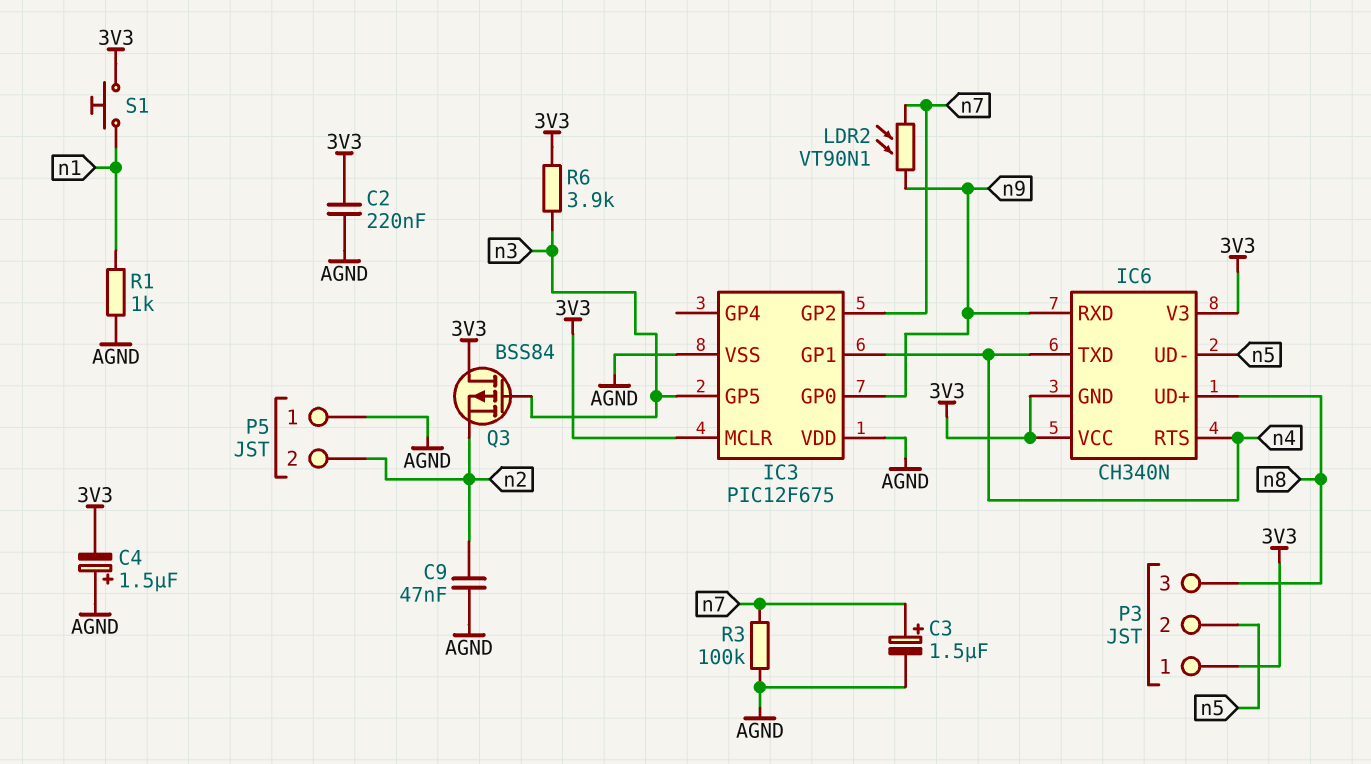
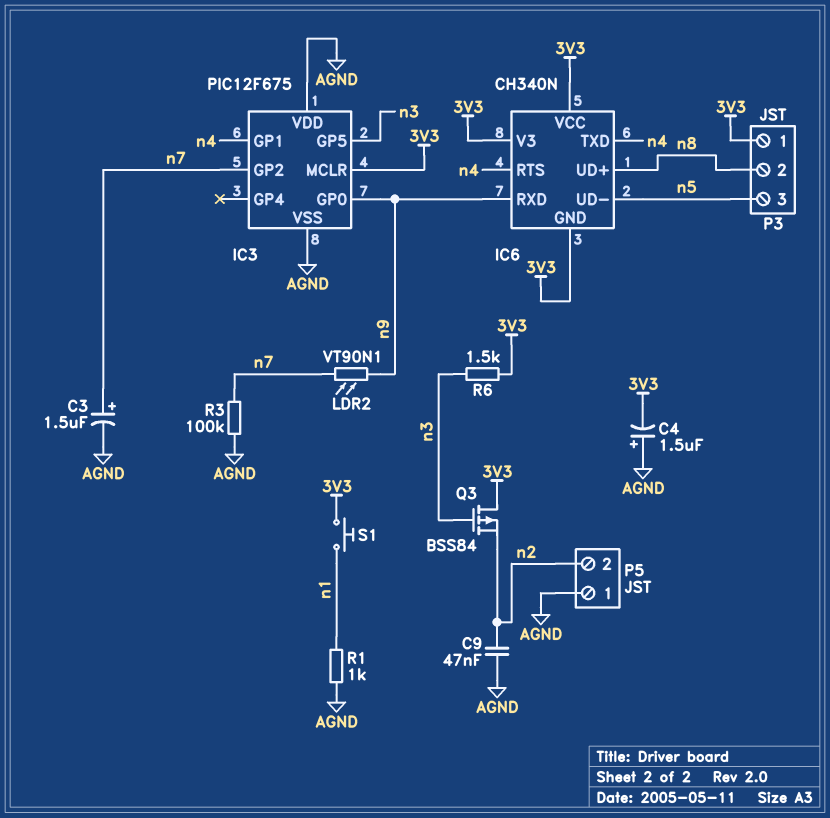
C2: 220nF (3V3, AGND) -> none
P3 pin 2: n5 -> n8
P3 pin 3: n8 -> n5
R6: 3.9k (3V3, n3) -> 1.5k (3V3, n3)

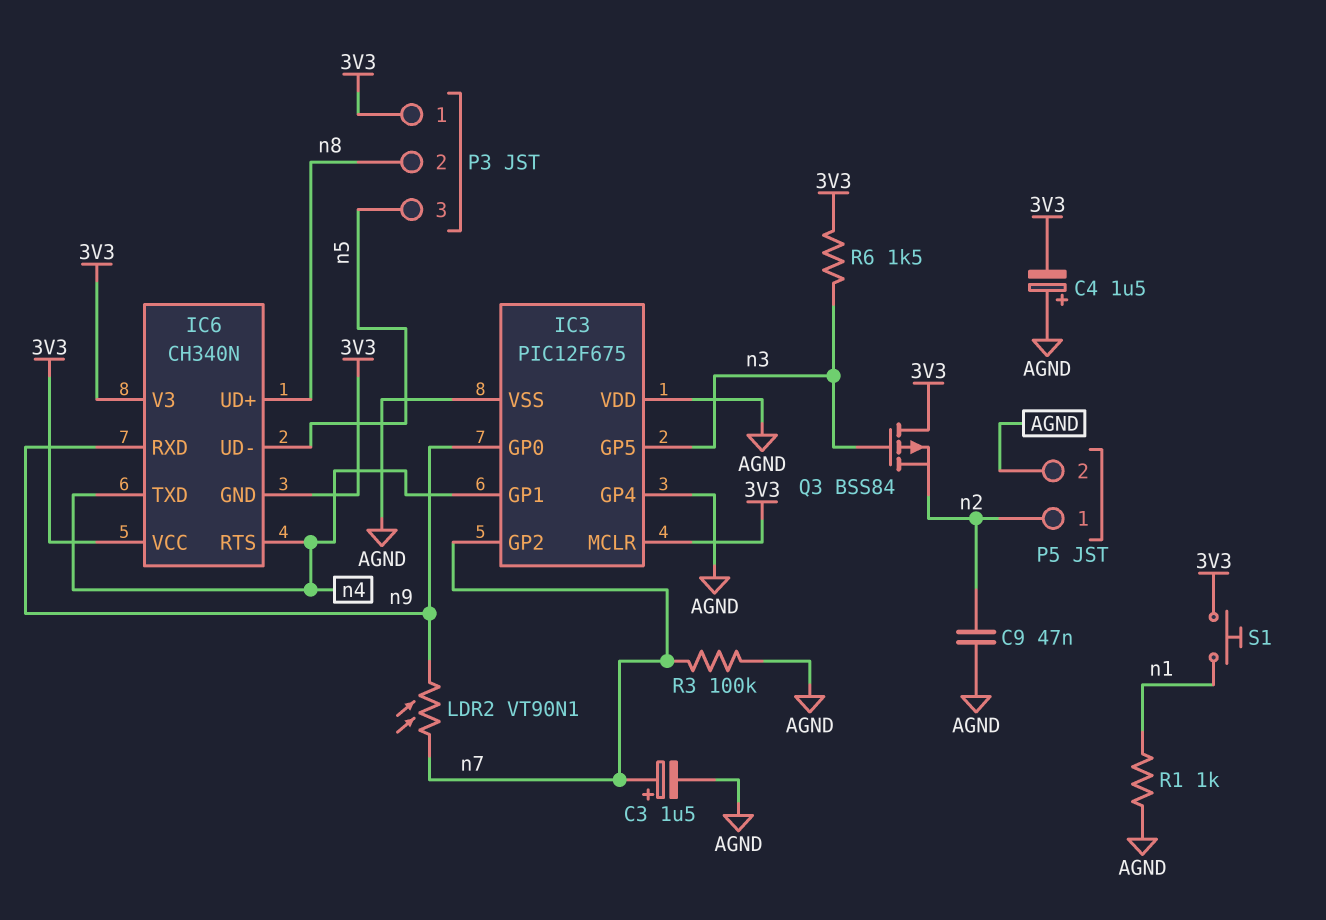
IC3 pin GP4: none -> AGND
P5 pin 1: AGND -> n2
P5 pin 2: n2 -> AGND

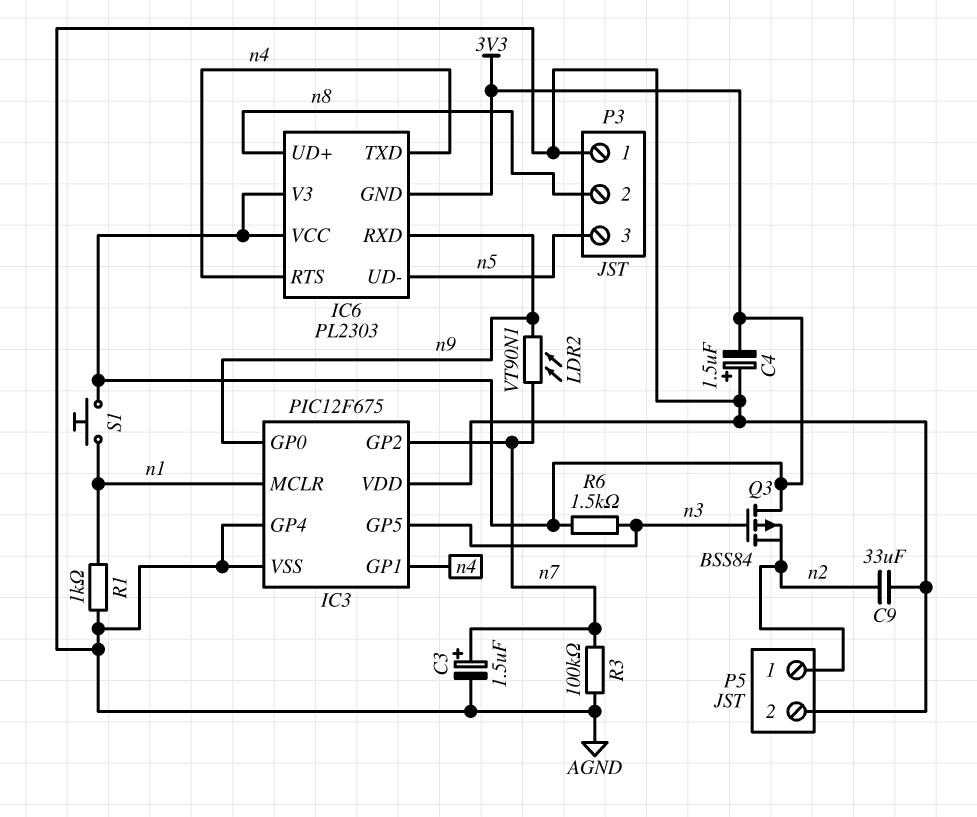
C9: 47nF (AGND, n2) -> 33uF (AGND, n2)
IC3 pin MCLR: 3V3 -> n1
IC6: CH340N -> PL2303
P3 pin 1: 3V3 -> AGND

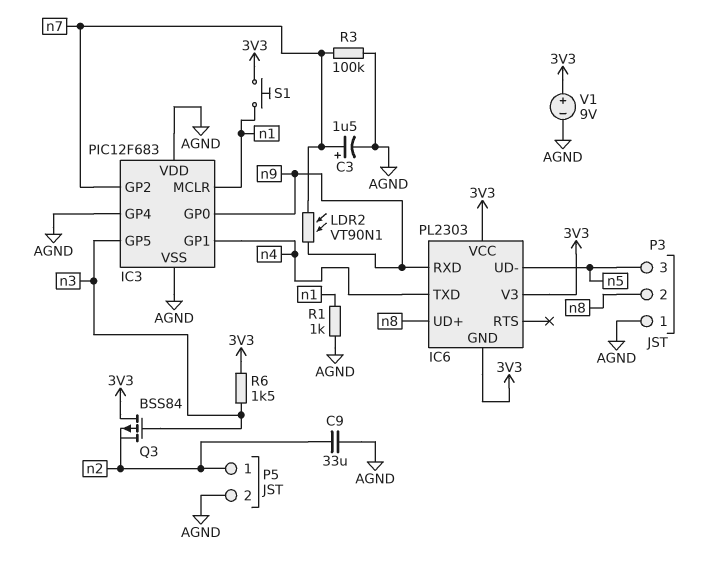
C4: 1.5uF (plus AGND, minus 3V3) -> none
IC3: PIC12F675 -> PIC12F683
IC6 pin RTS: n4 -> none
V1: none -> 9V (plus 3V3, minus AGND)

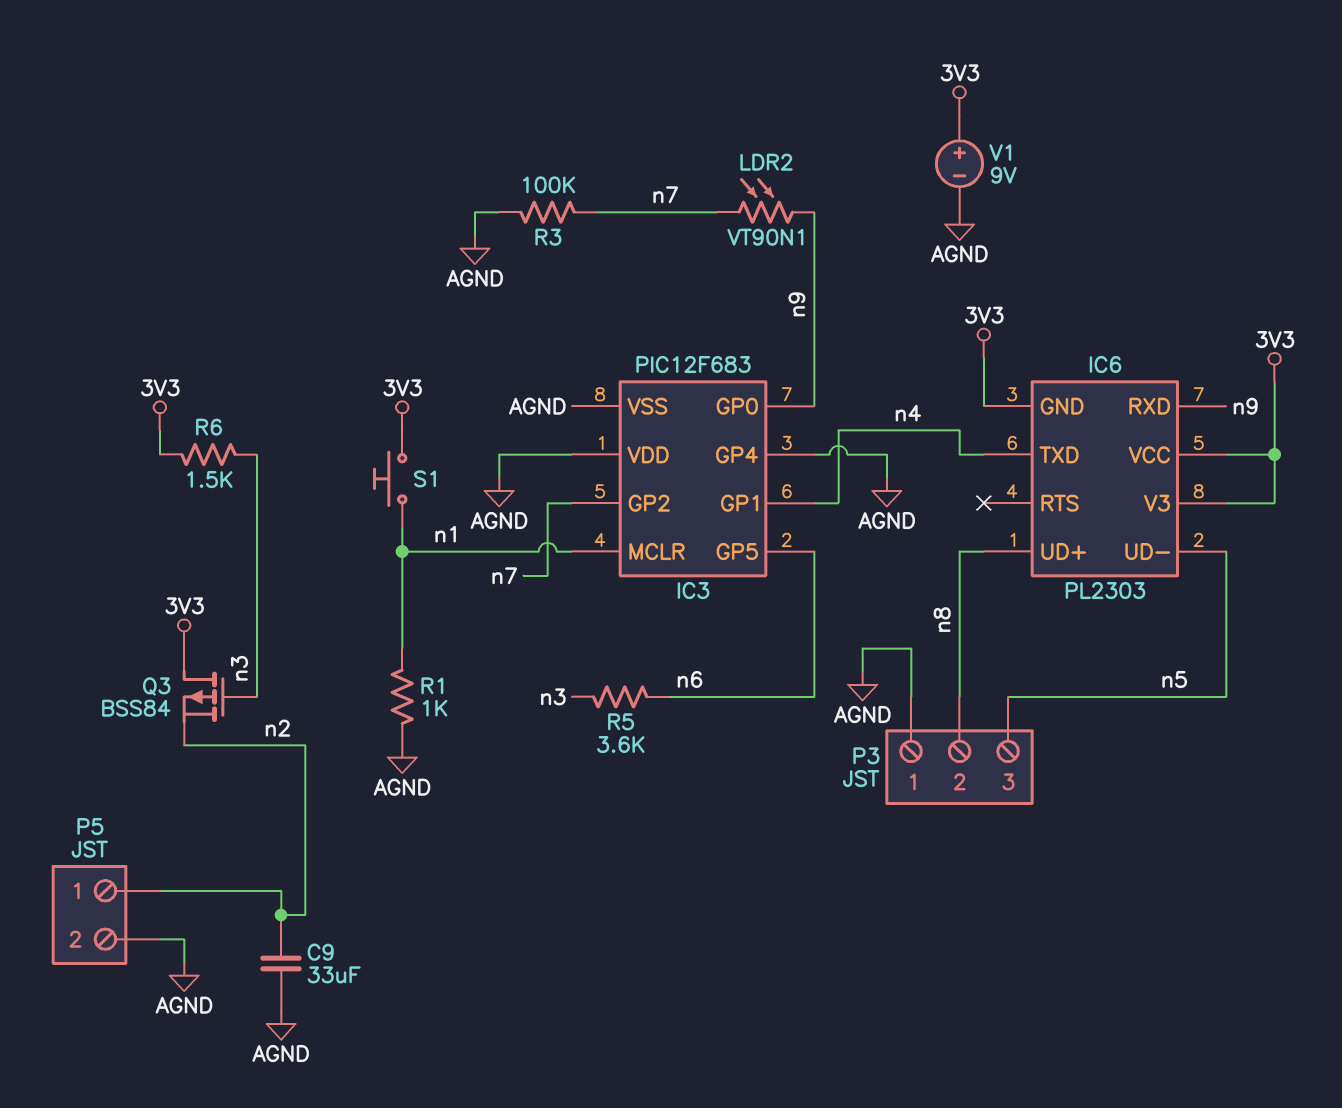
C3: 1.5uF (plus n7, minus AGND) -> none
IC3 pin GP5: n3 -> n6
R5: none -> 3.6k (n3, n6)

